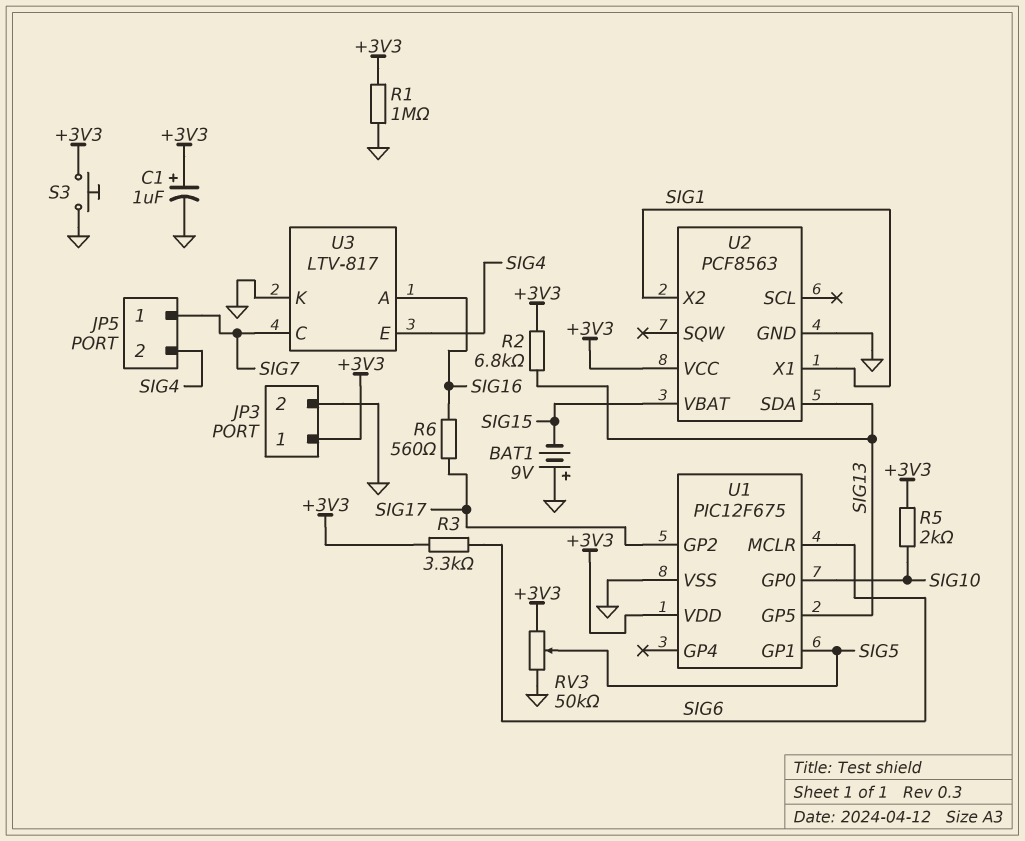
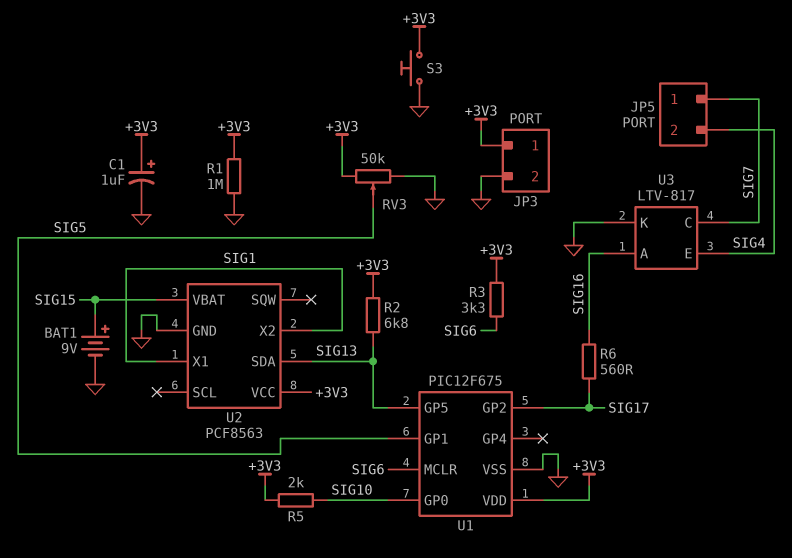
BAT1: 9V (plus GND, minus SIG15) -> 9V (plus SIG15, minus GND)

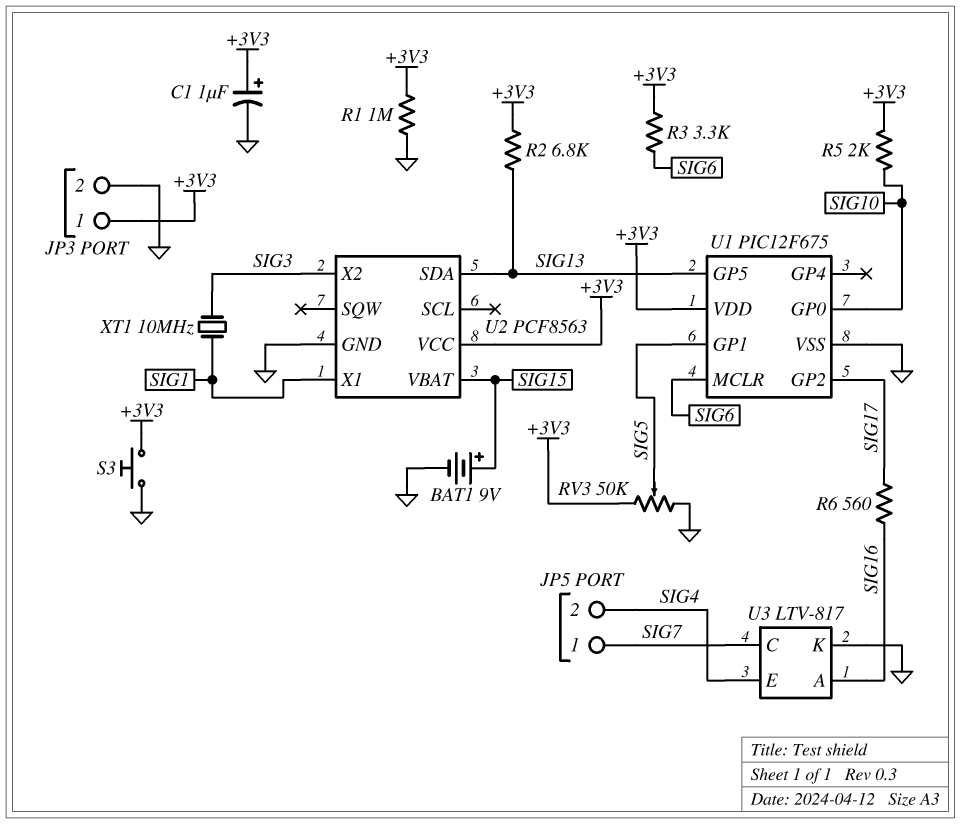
U2 pin X2: SIG1 -> SIG3
XT1: none -> 10MHz (SIG1, SIG3)

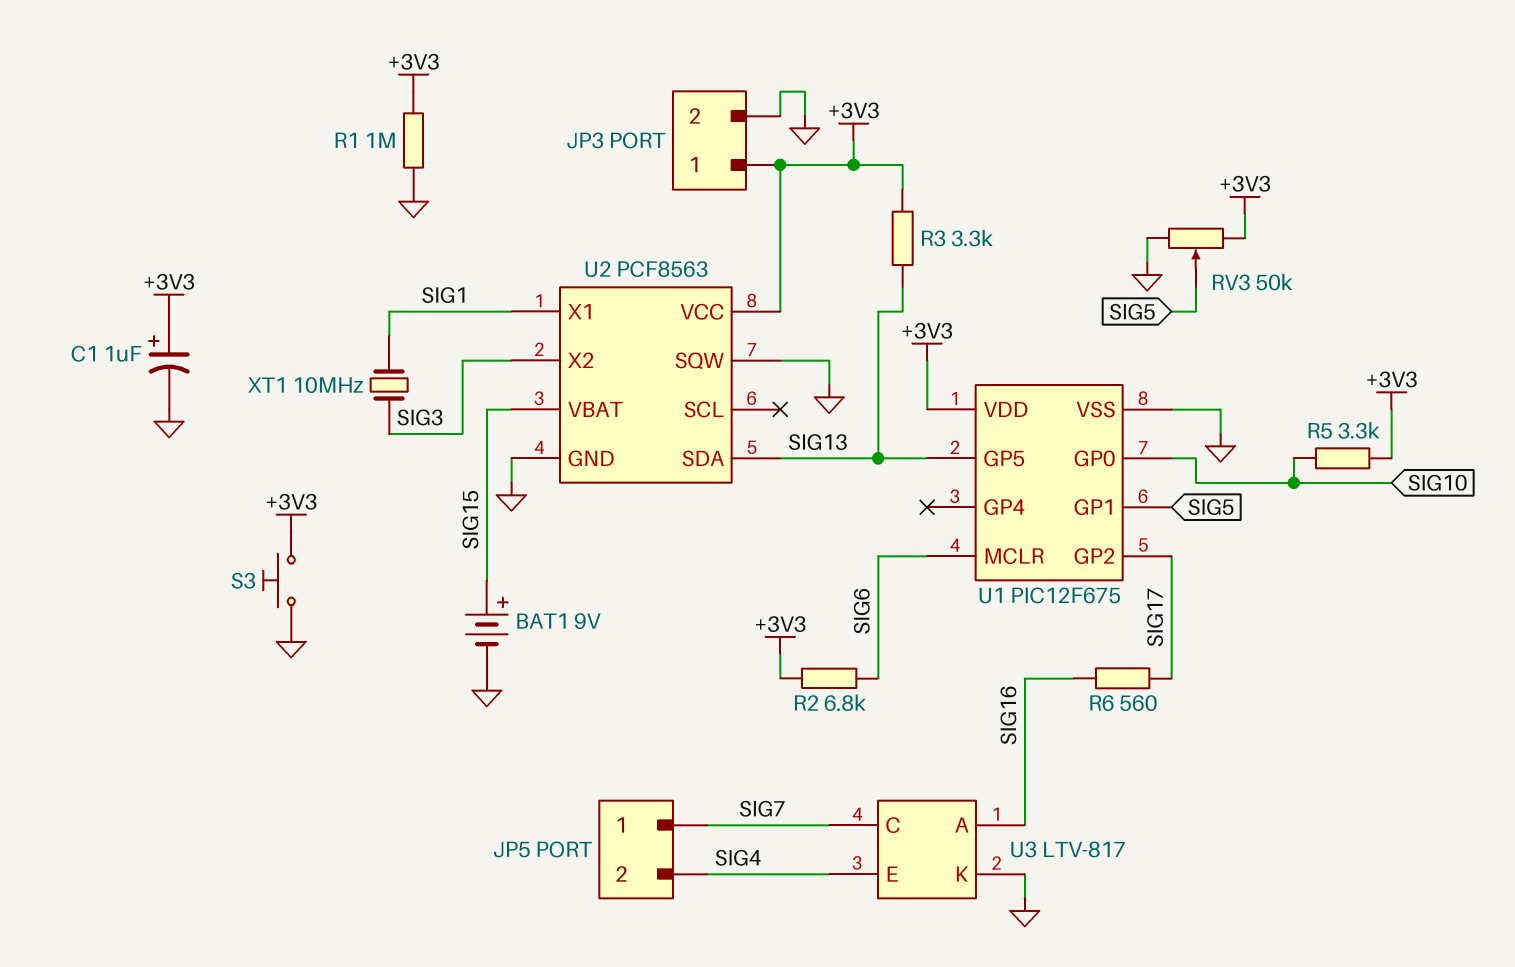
R2: 6.8k (+3V3, SIG13) -> 6.8k (+3V3, SIG6)
R3: 3.3k (+3V3, SIG6) -> 3.3k (+3V3, SIG13)
R5: 2k (+3V3, SIG10) -> 3.3k (+3V3, SIG10)
U2 pin SQW: none -> GND

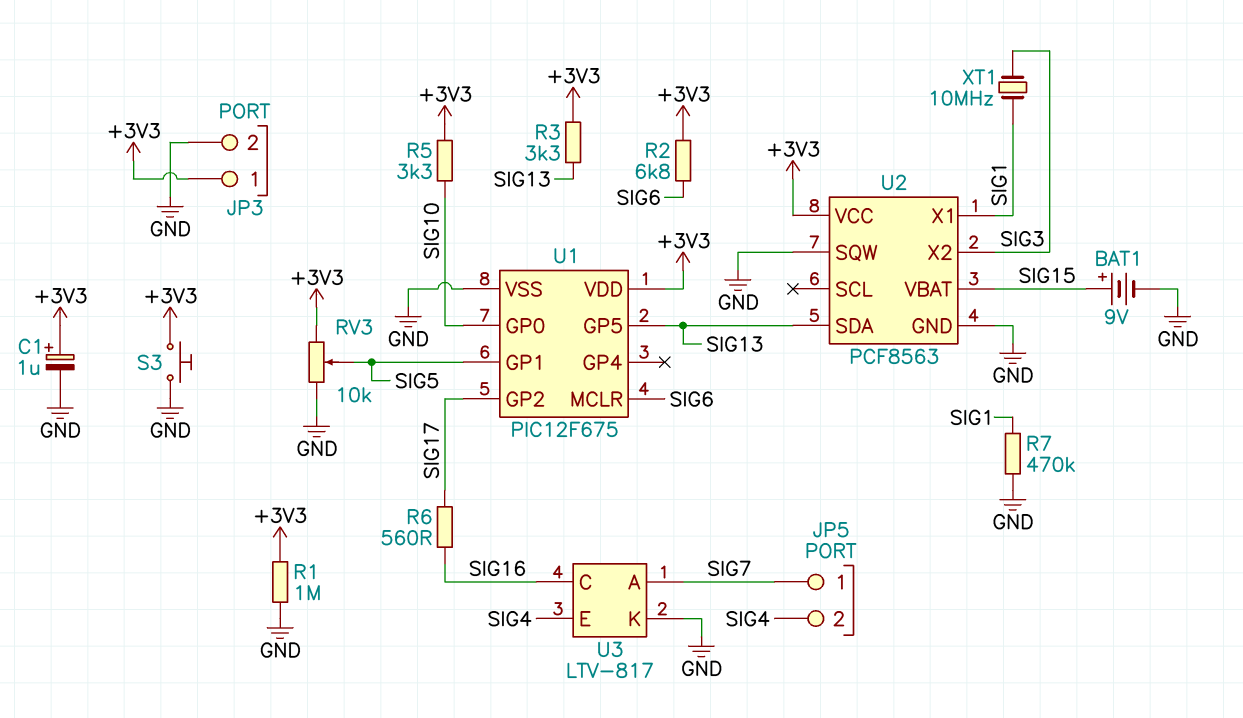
R7: none -> 470k (GND, SIG1)
RV3: 50k (+3V3, GND, wiper SIG5) -> 10k (+3V3, GND, wiper SIG5)
U3 pin A: SIG16 -> SIG7
U3 pin C: SIG7 -> SIG16

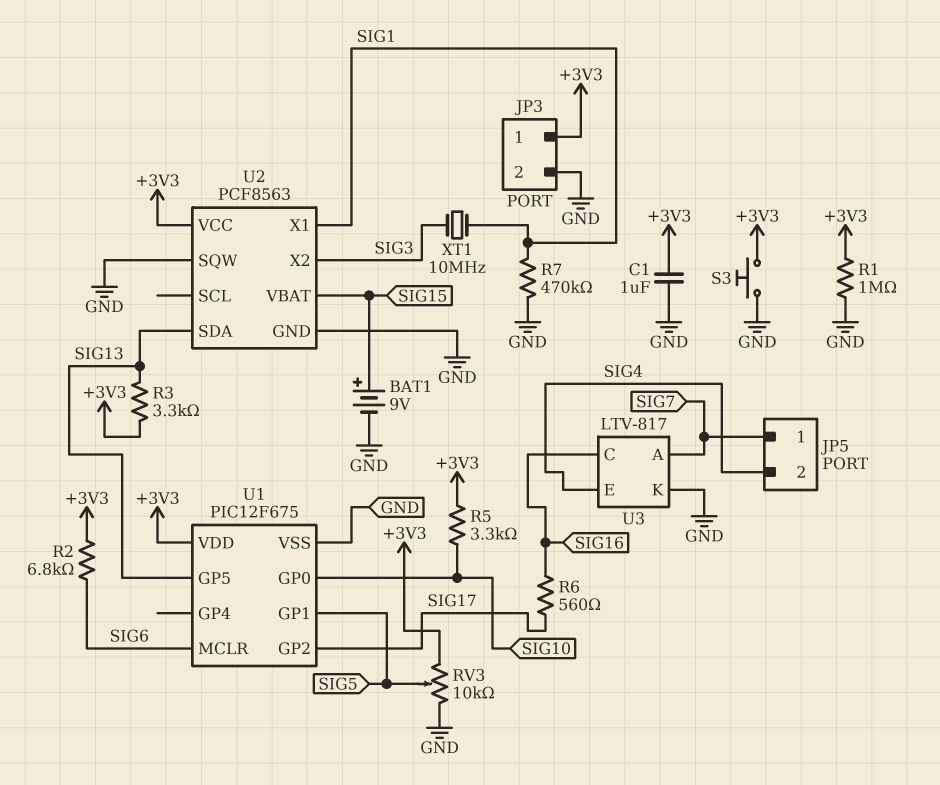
C1: 1uF (plus +3V3, minus GND) -> 1uF (+3V3, GND)

